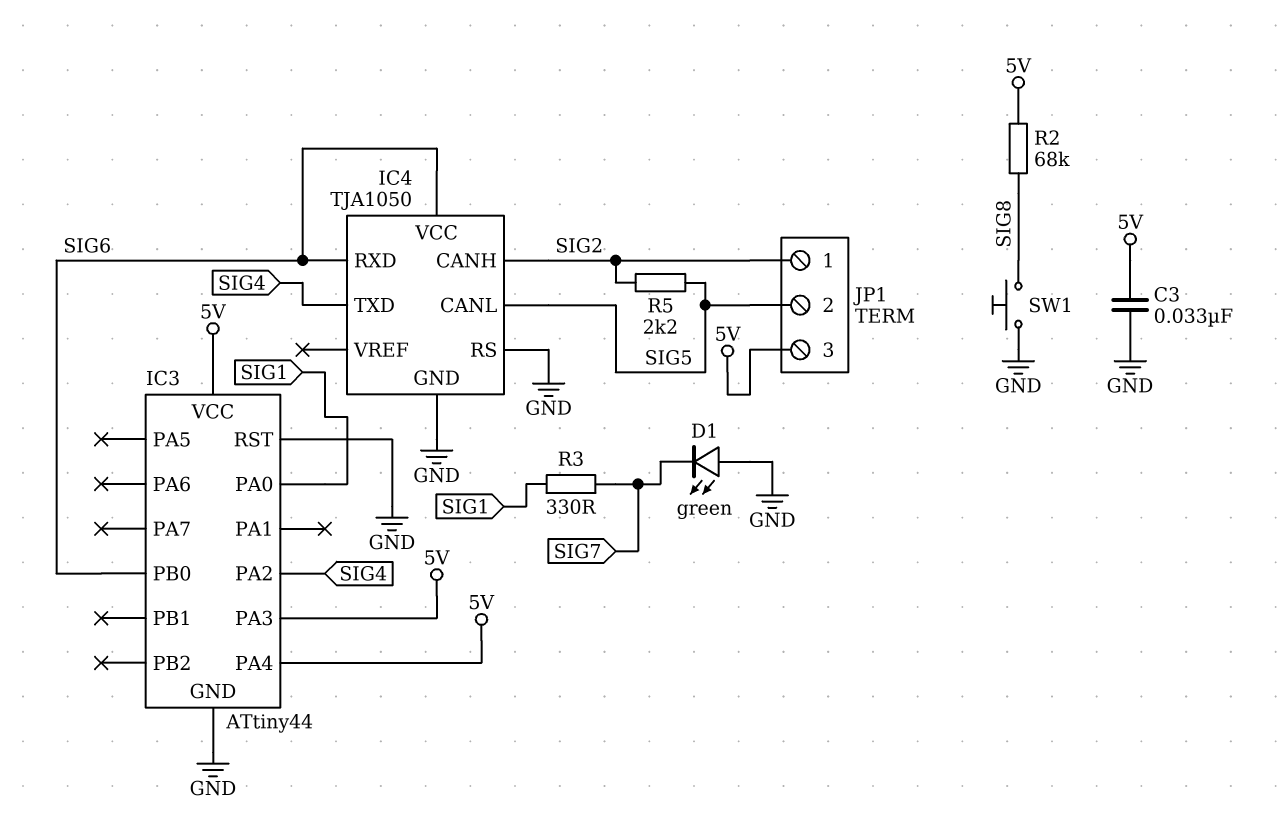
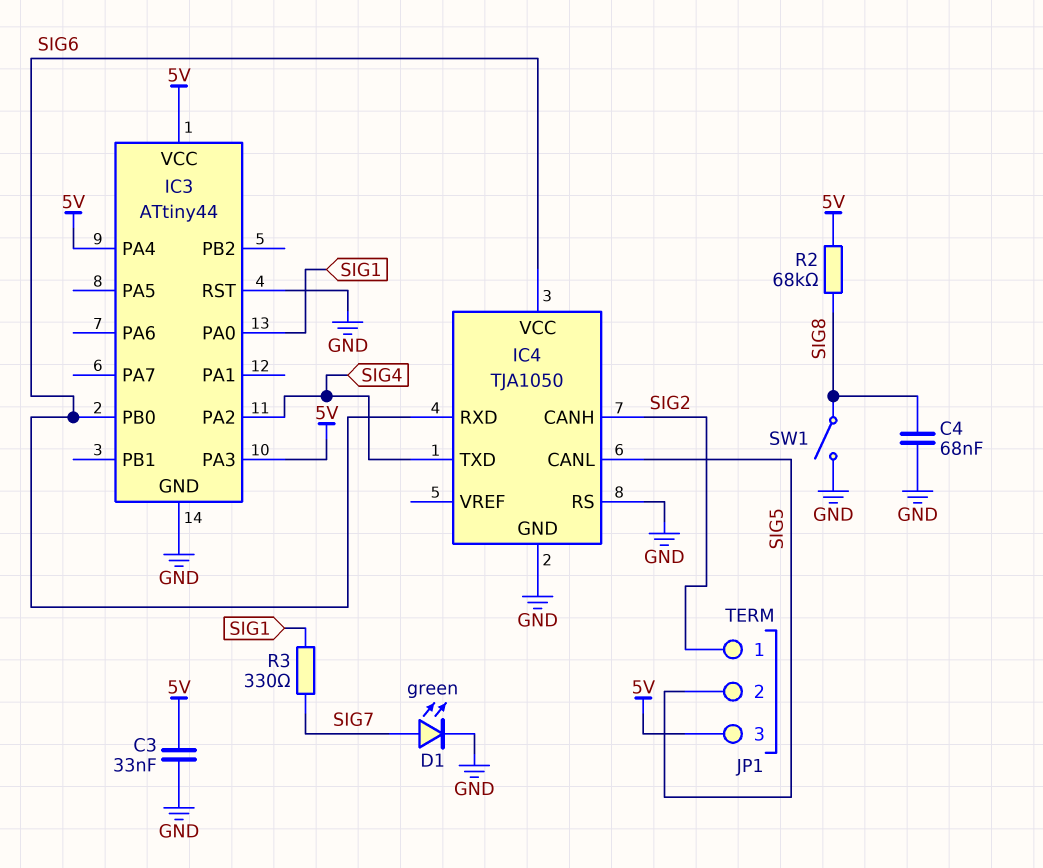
C4: none -> 68nF (GND, SIG8)
D1: LED green (A GND, K SIG7) -> LED green (A SIG7, K GND)
R5: 2.2k (SIG2, SIG5) -> none
SW1: button (GND, SIG8) -> switch (GND, SIG8)

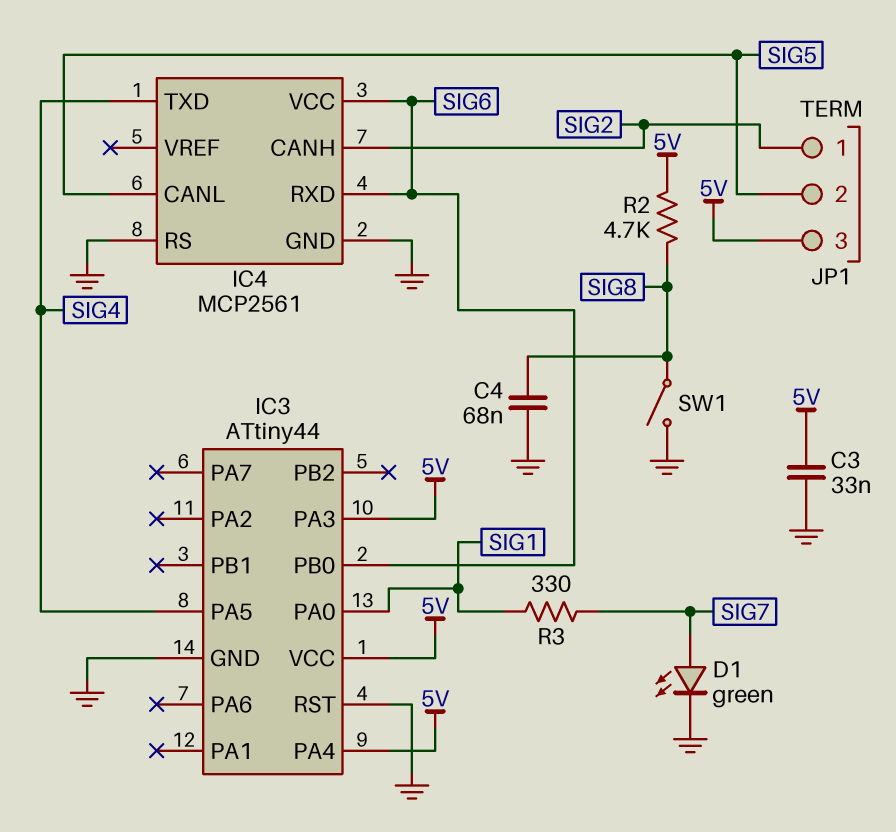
IC3 pin PA2: SIG4 -> none
IC3 pin PA5: none -> SIG4
IC4: TJA1050 -> MCP2561
R2: 68k (5V, SIG8) -> 4.7k (5V, SIG8)

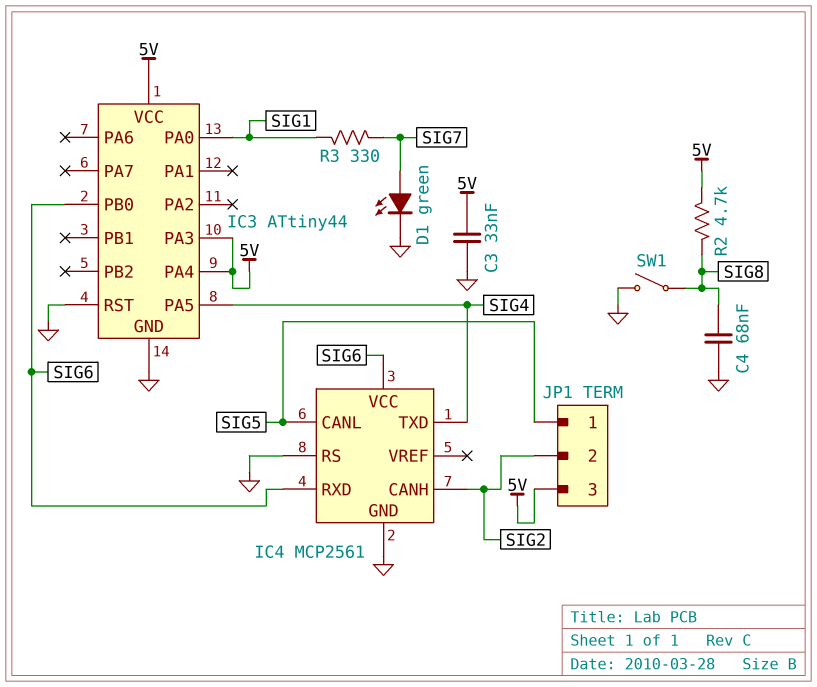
JP1 pin 1: SIG2 -> SIG5
JP1 pin 2: SIG5 -> SIG2

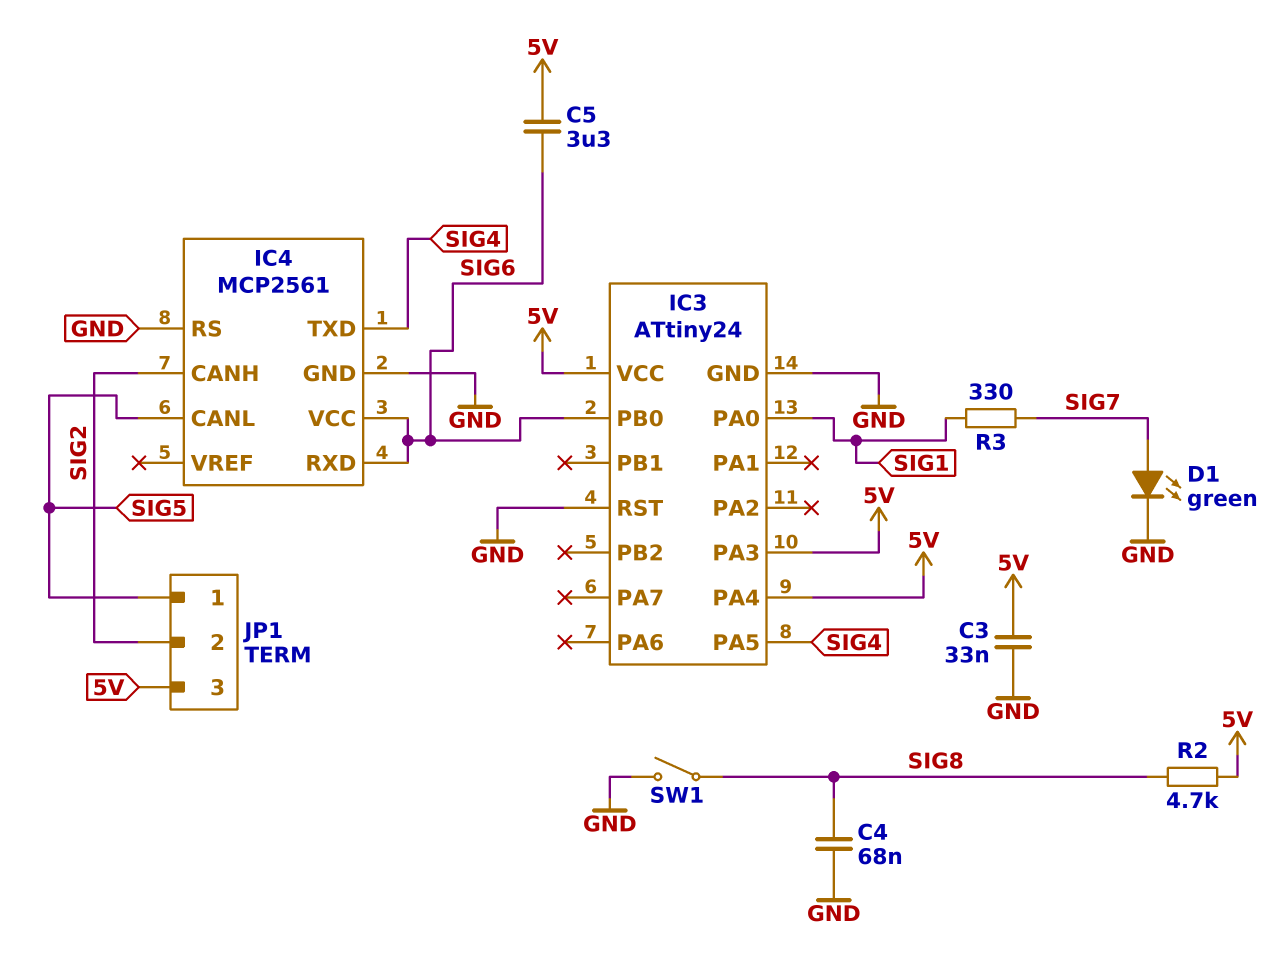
C5: none -> 3.3uF (5V, SIG6)
IC3: ATtiny44 -> ATtiny24

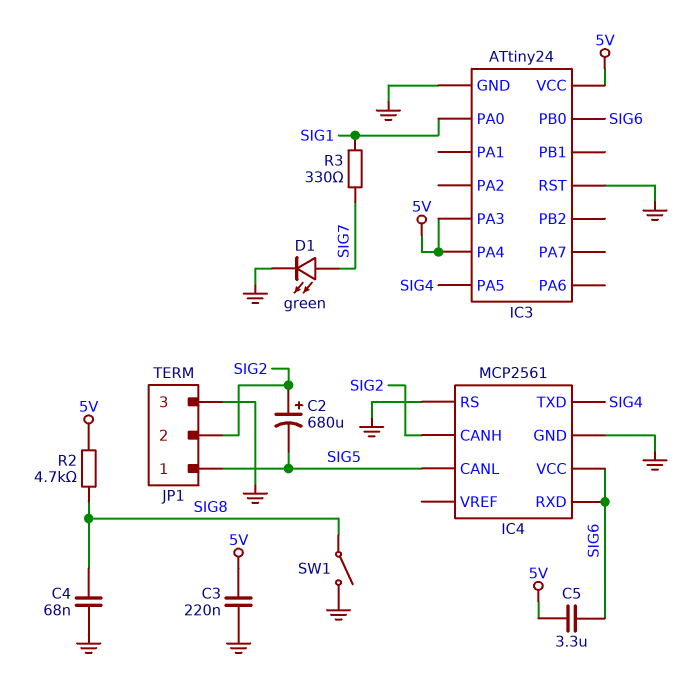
C2: none -> 680uF (plus SIG2, minus SIG5)
C3: 33nF (5V, GND) -> 220nF (5V, GND)
JP1 pin 3: 5V -> GND

